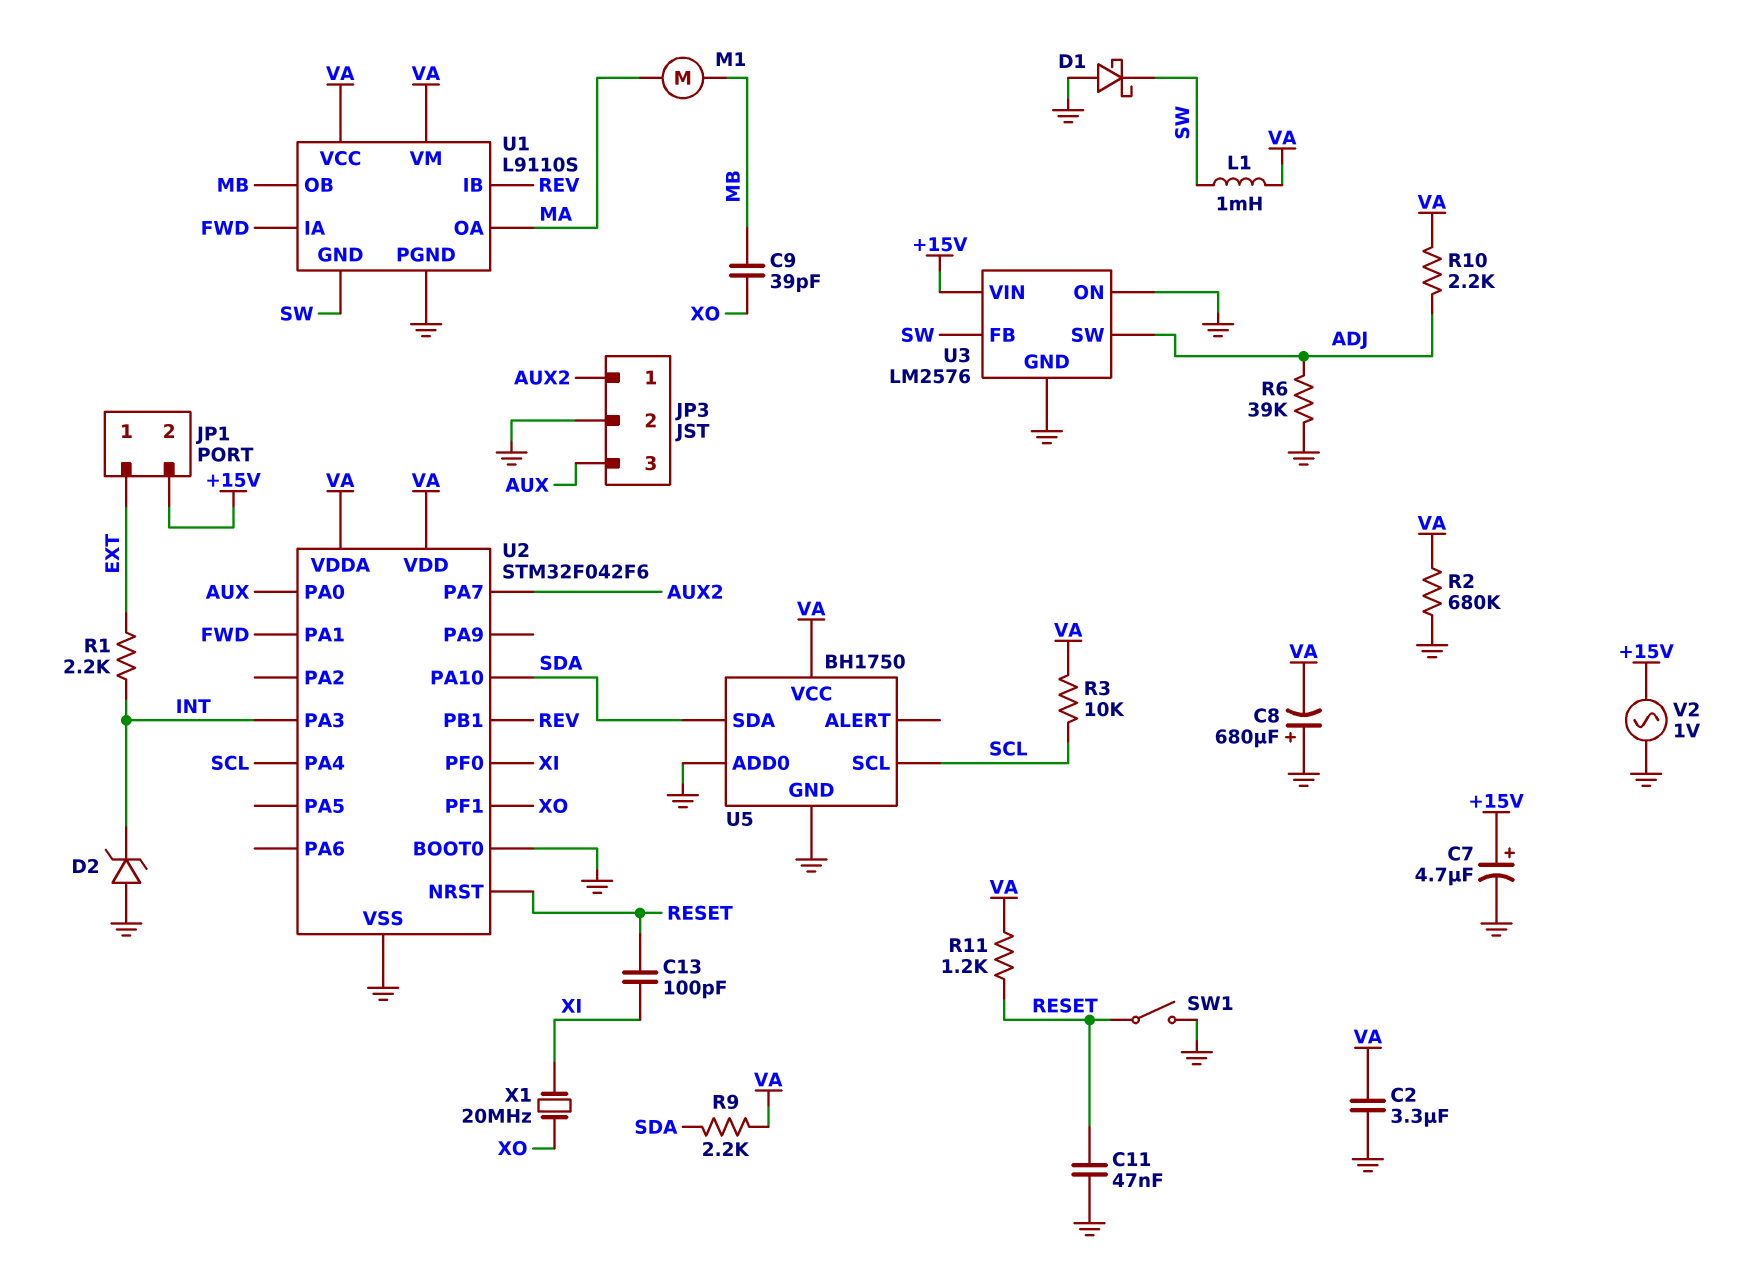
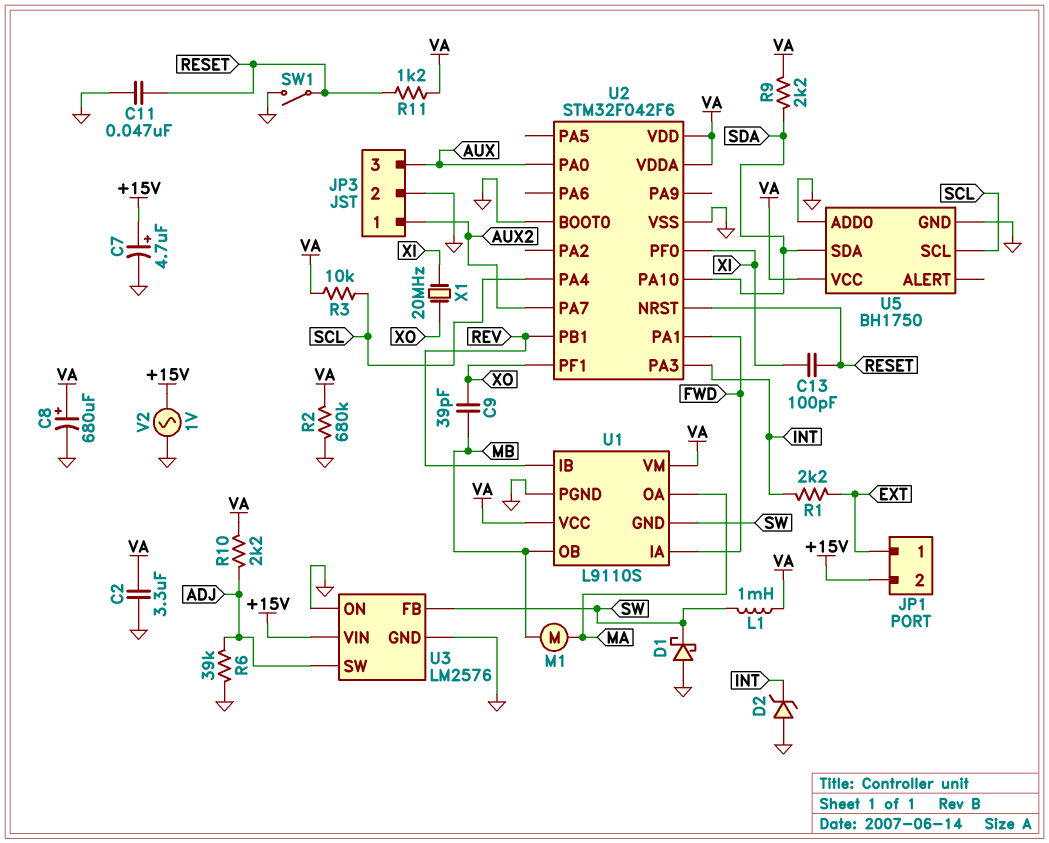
C8: 680uF (plus GND, minus VA) -> 680uF (plus VA, minus GND)

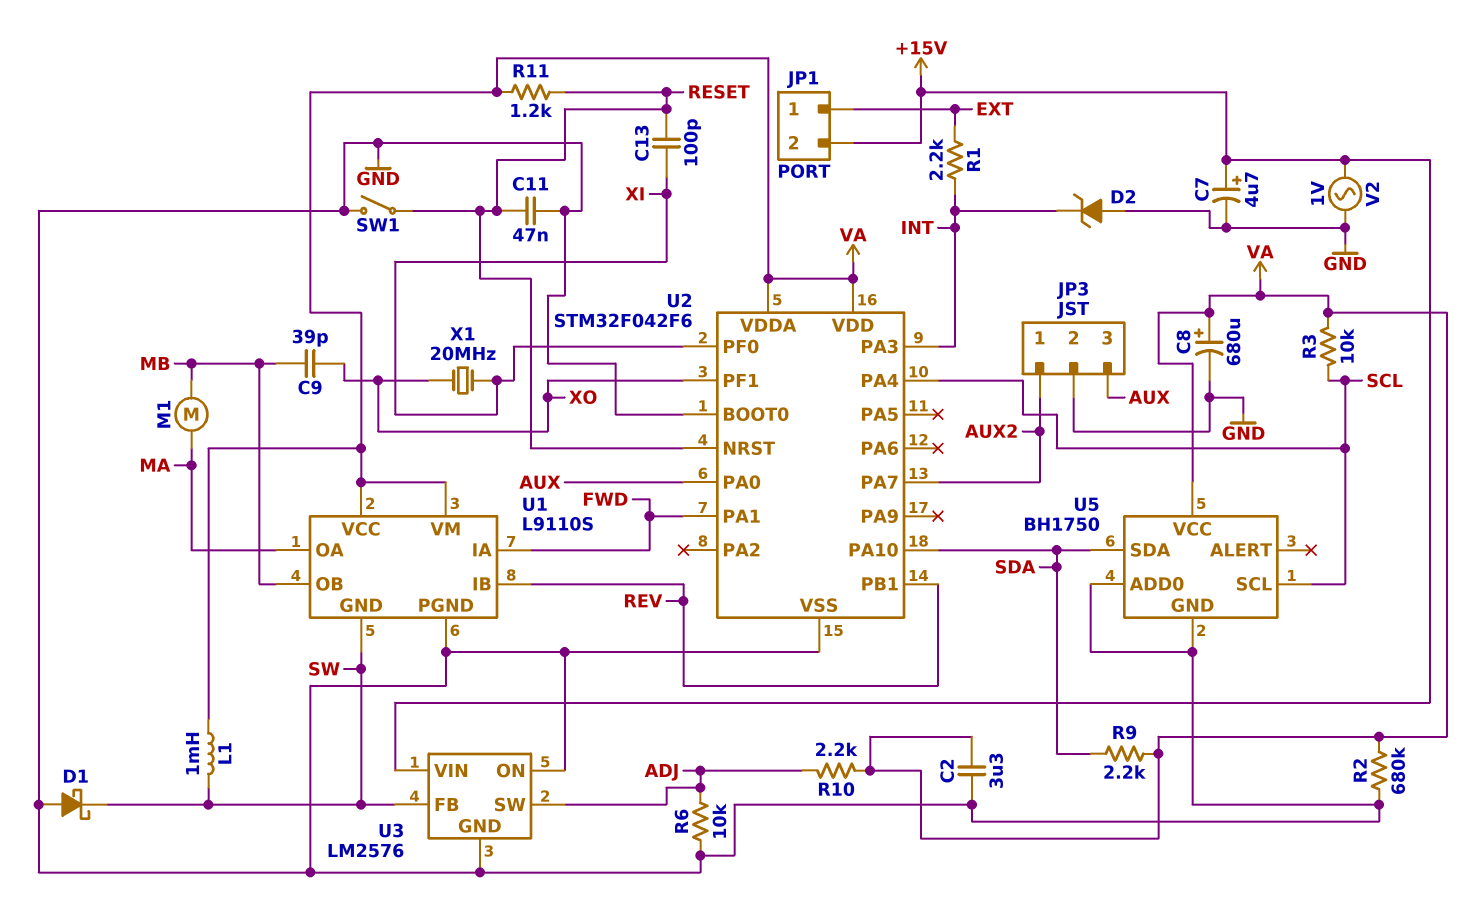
R6: 39k (ADJ, GND) -> 10k (ADJ, GND)

